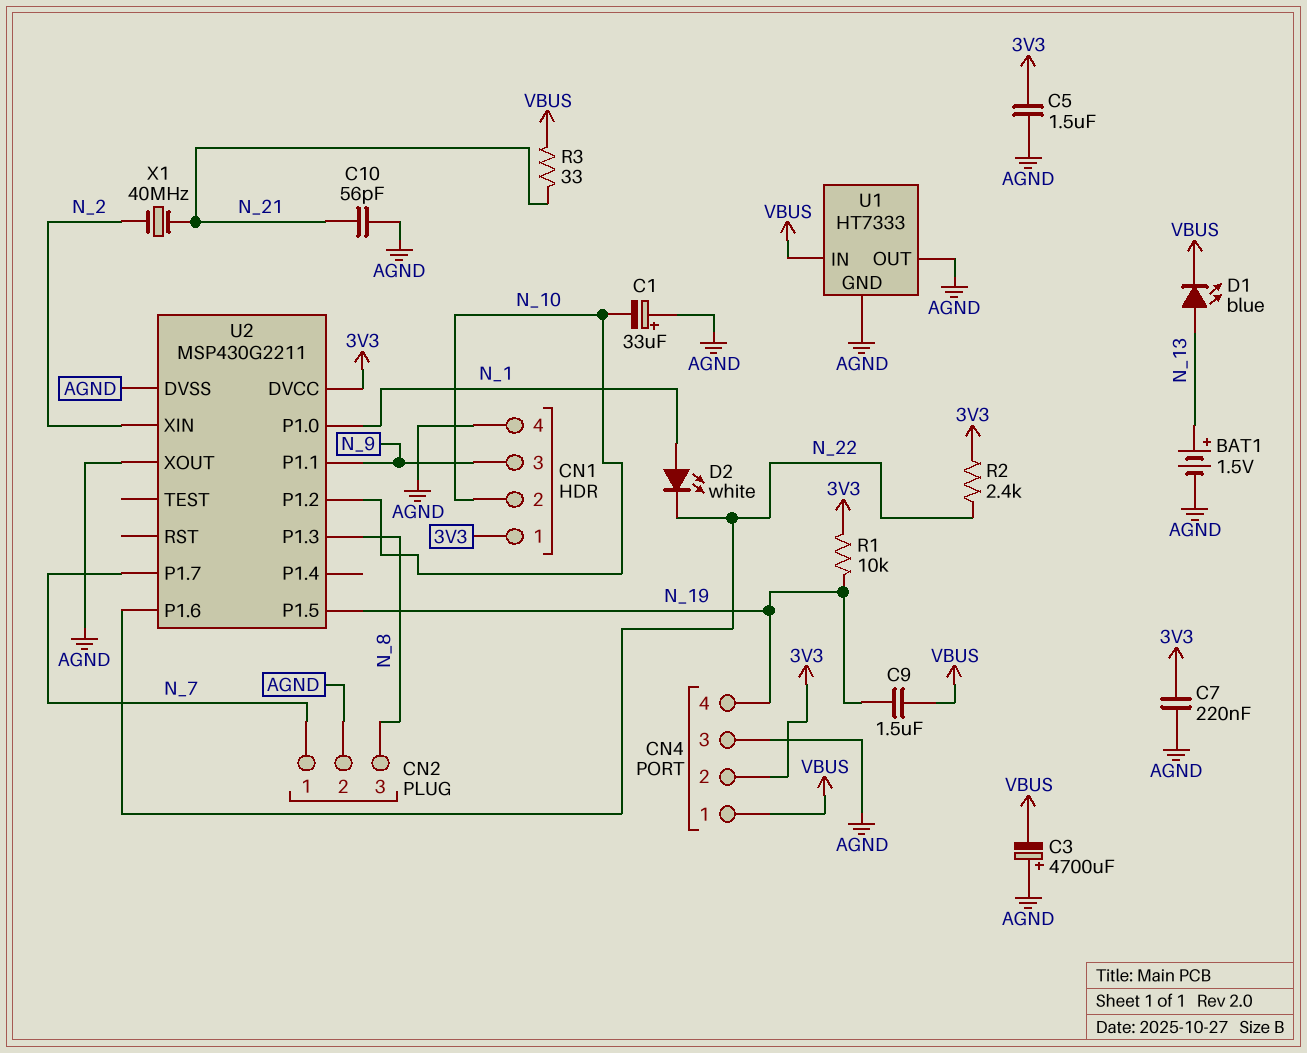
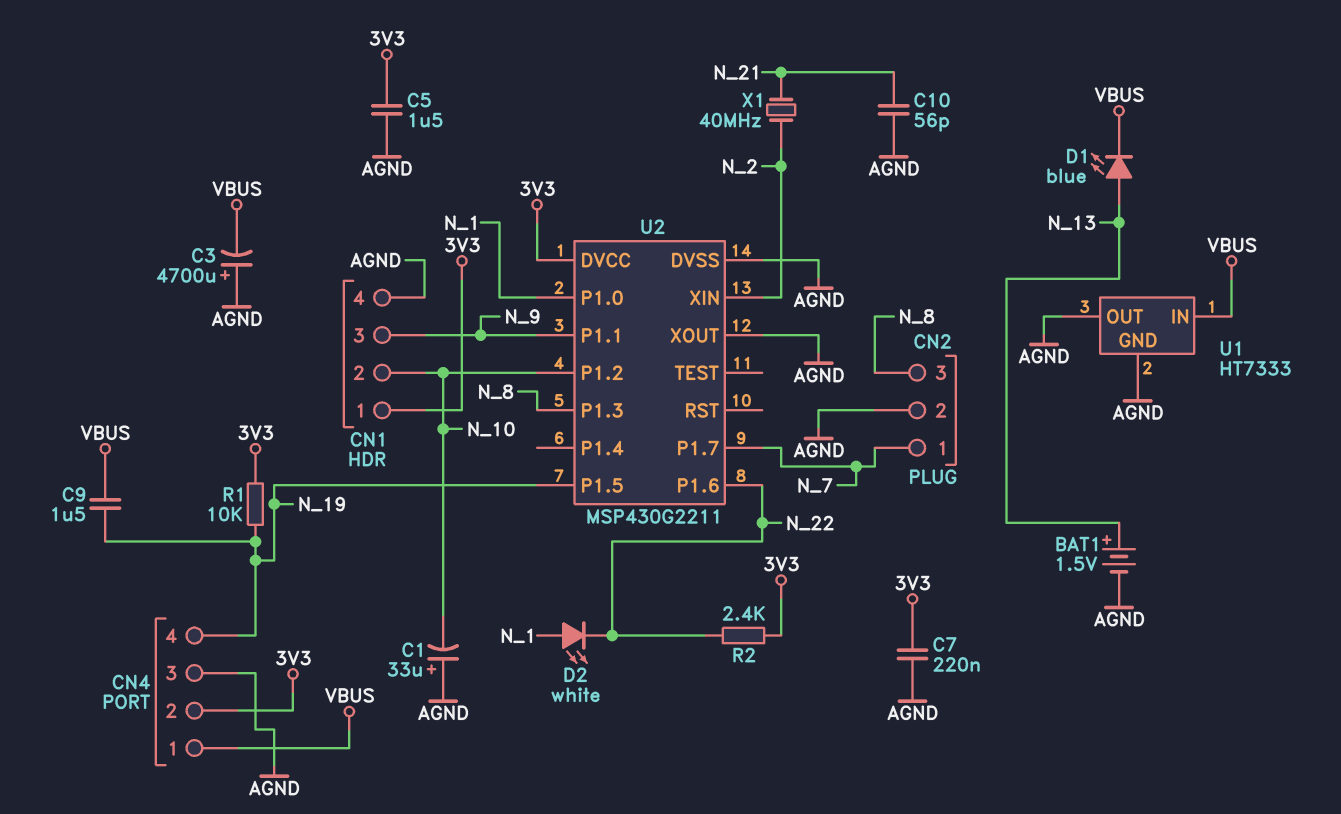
R3: 33 (N_21, VBUS) -> none

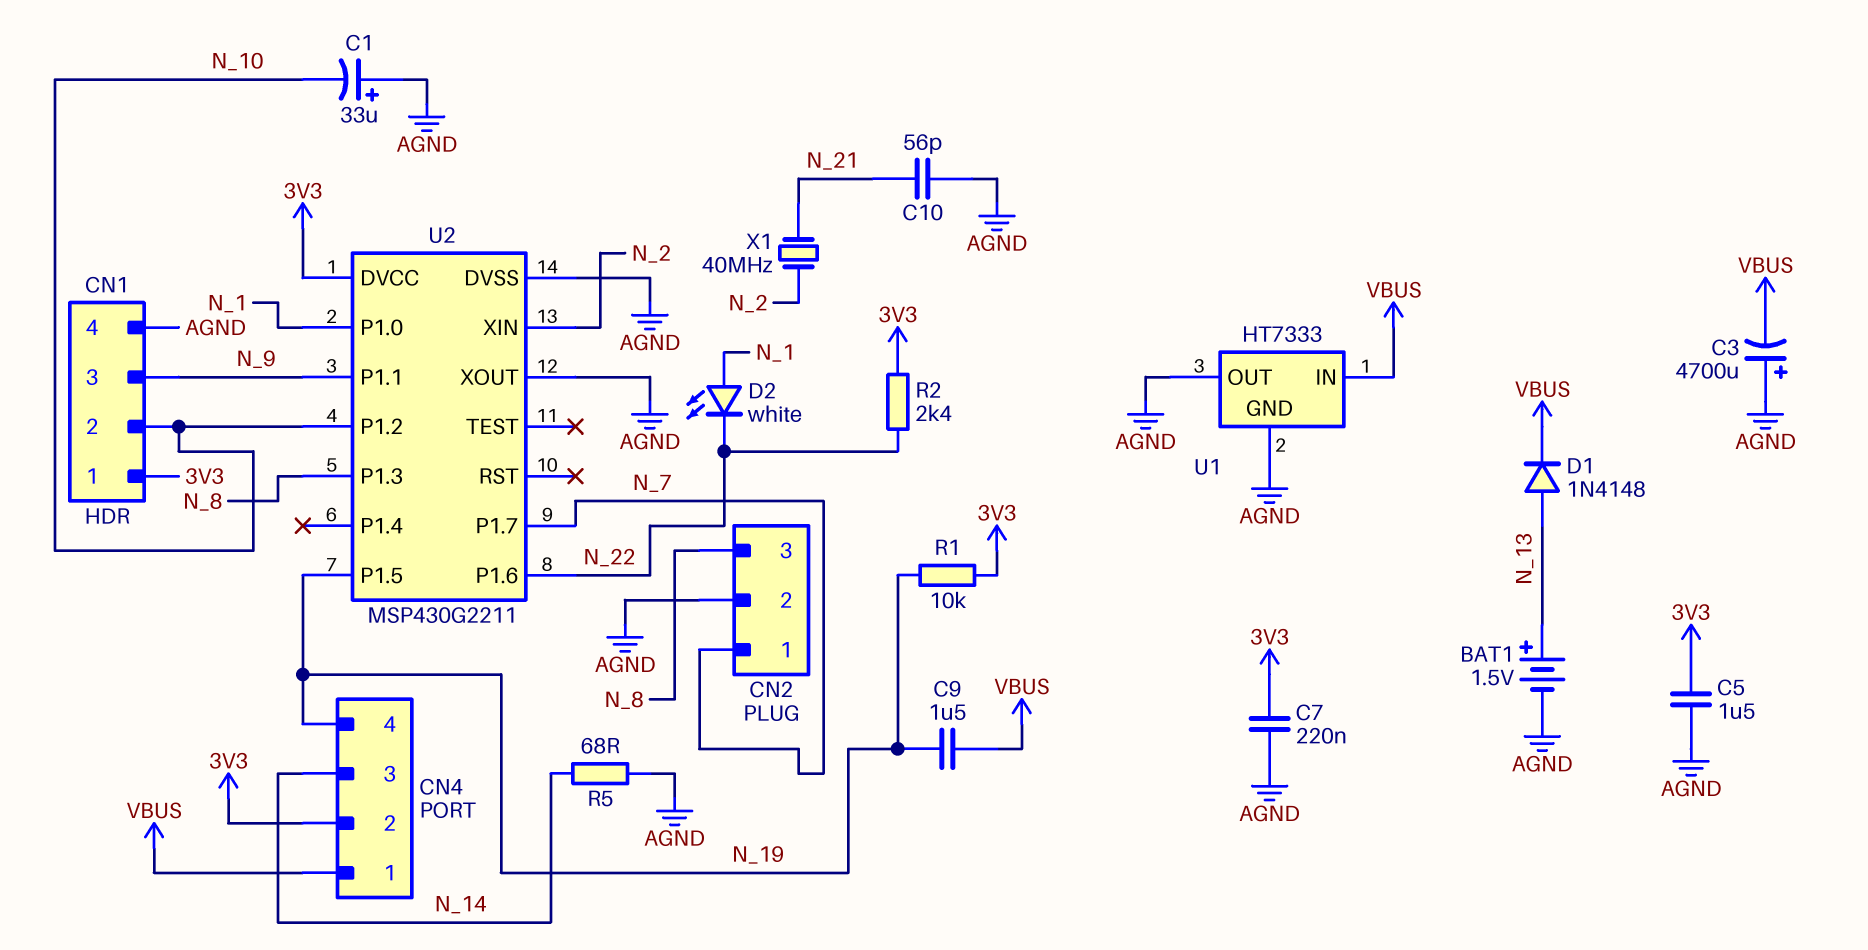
CN4 pin 3: AGND -> N_14
D1: LED blue (A N_13, K VBUS) -> diode 1N4148 (A N_13, K VBUS)
R5: none -> 68 (AGND, N_14)

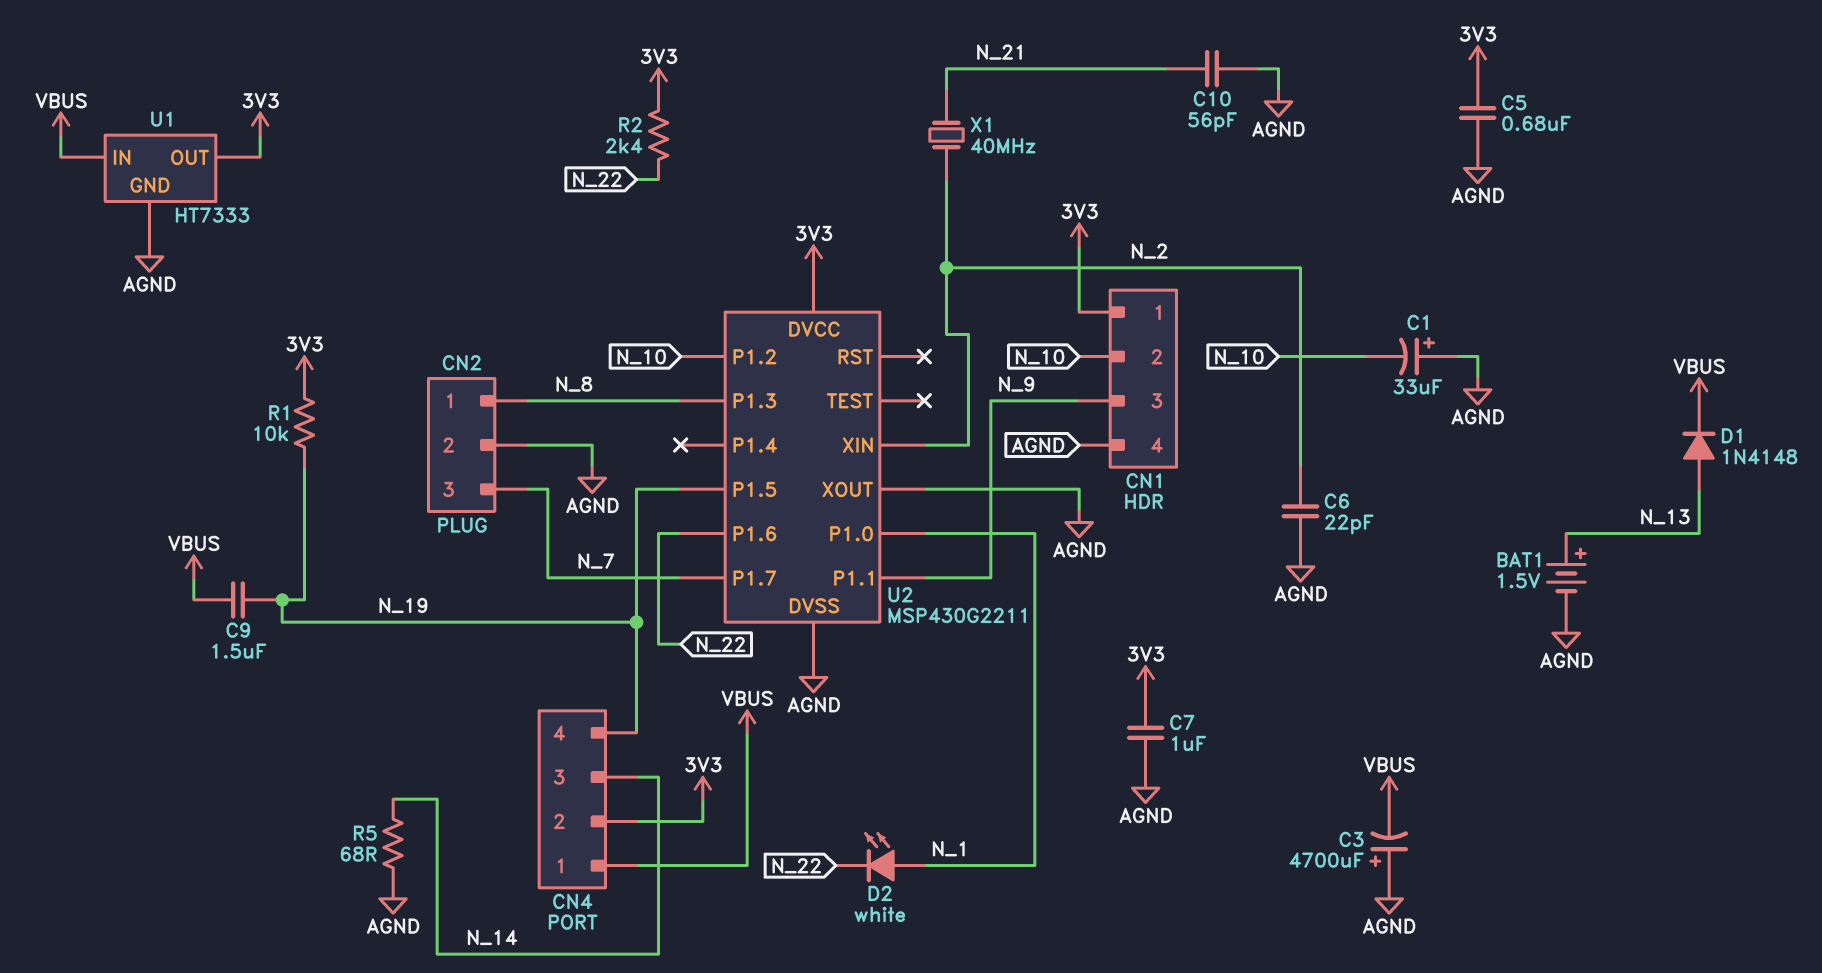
C5: 1.5uF (3V3, AGND) -> 680nF (3V3, AGND)
C6: none -> 22pF (AGND, N_2)
C7: 220nF (3V3, AGND) -> 1uF (3V3, AGND)
CN2 pin 1: N_7 -> N_8
CN2 pin 3: N_8 -> N_7
U1 pin OUT: AGND -> 3V3

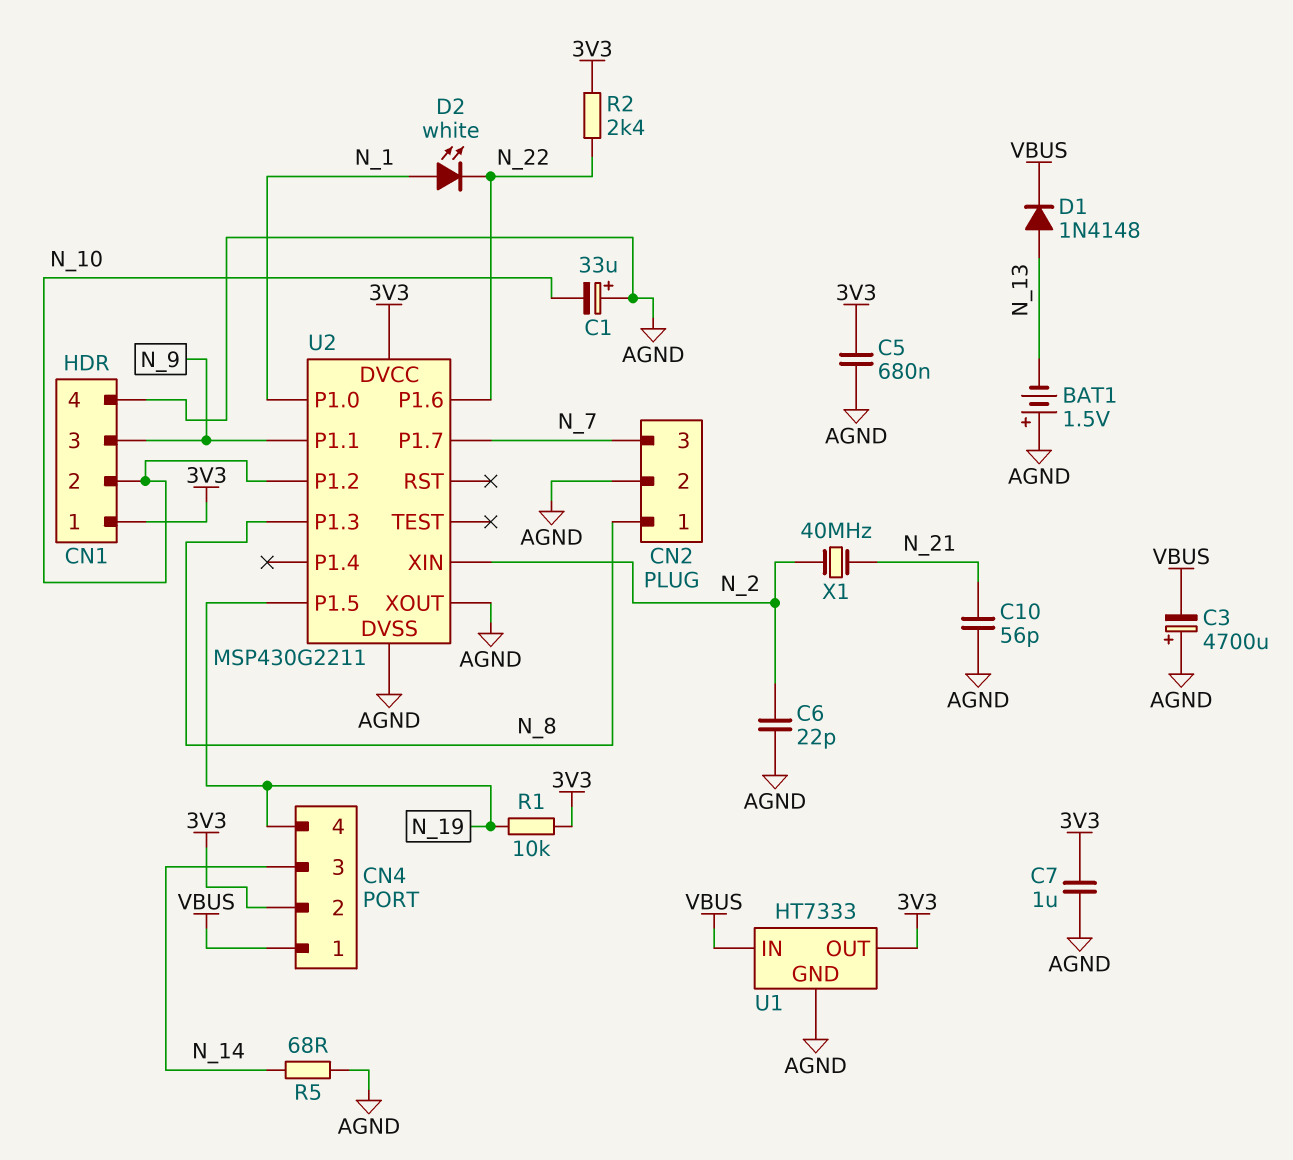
BAT1: 1.5V (plus N_13, minus AGND) -> 1.5V (plus AGND, minus N_13)
C9: 1.5uF (N_19, VBUS) -> none

